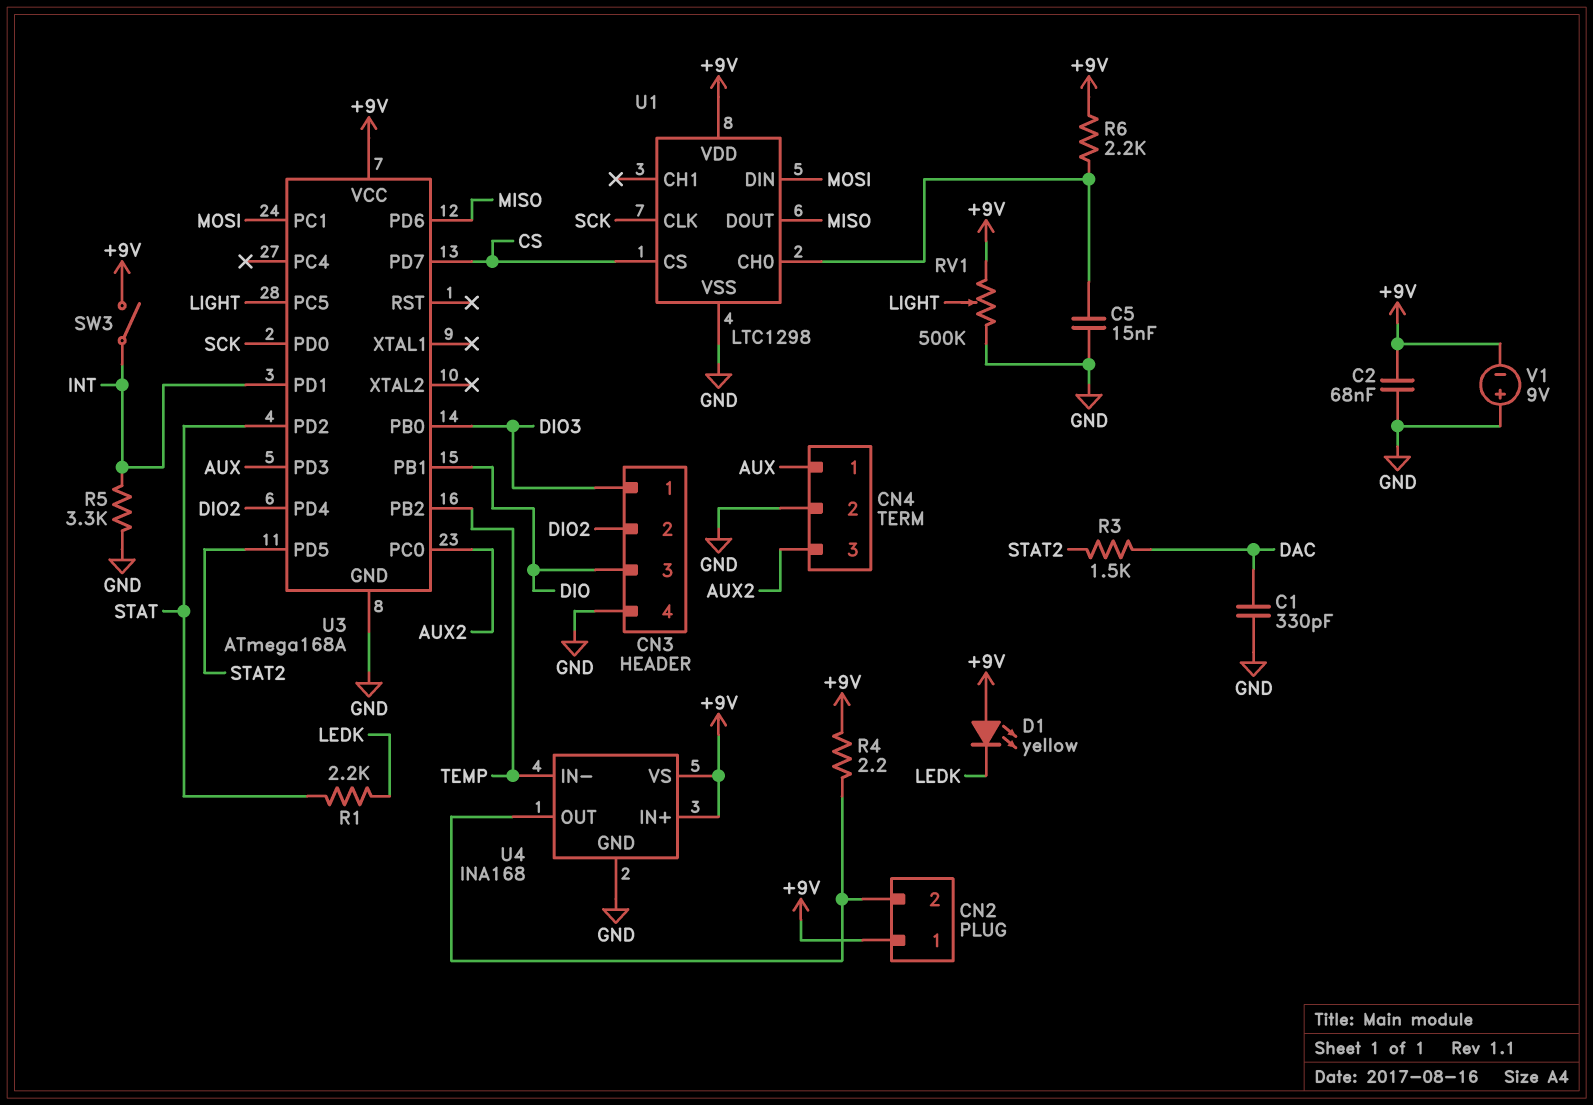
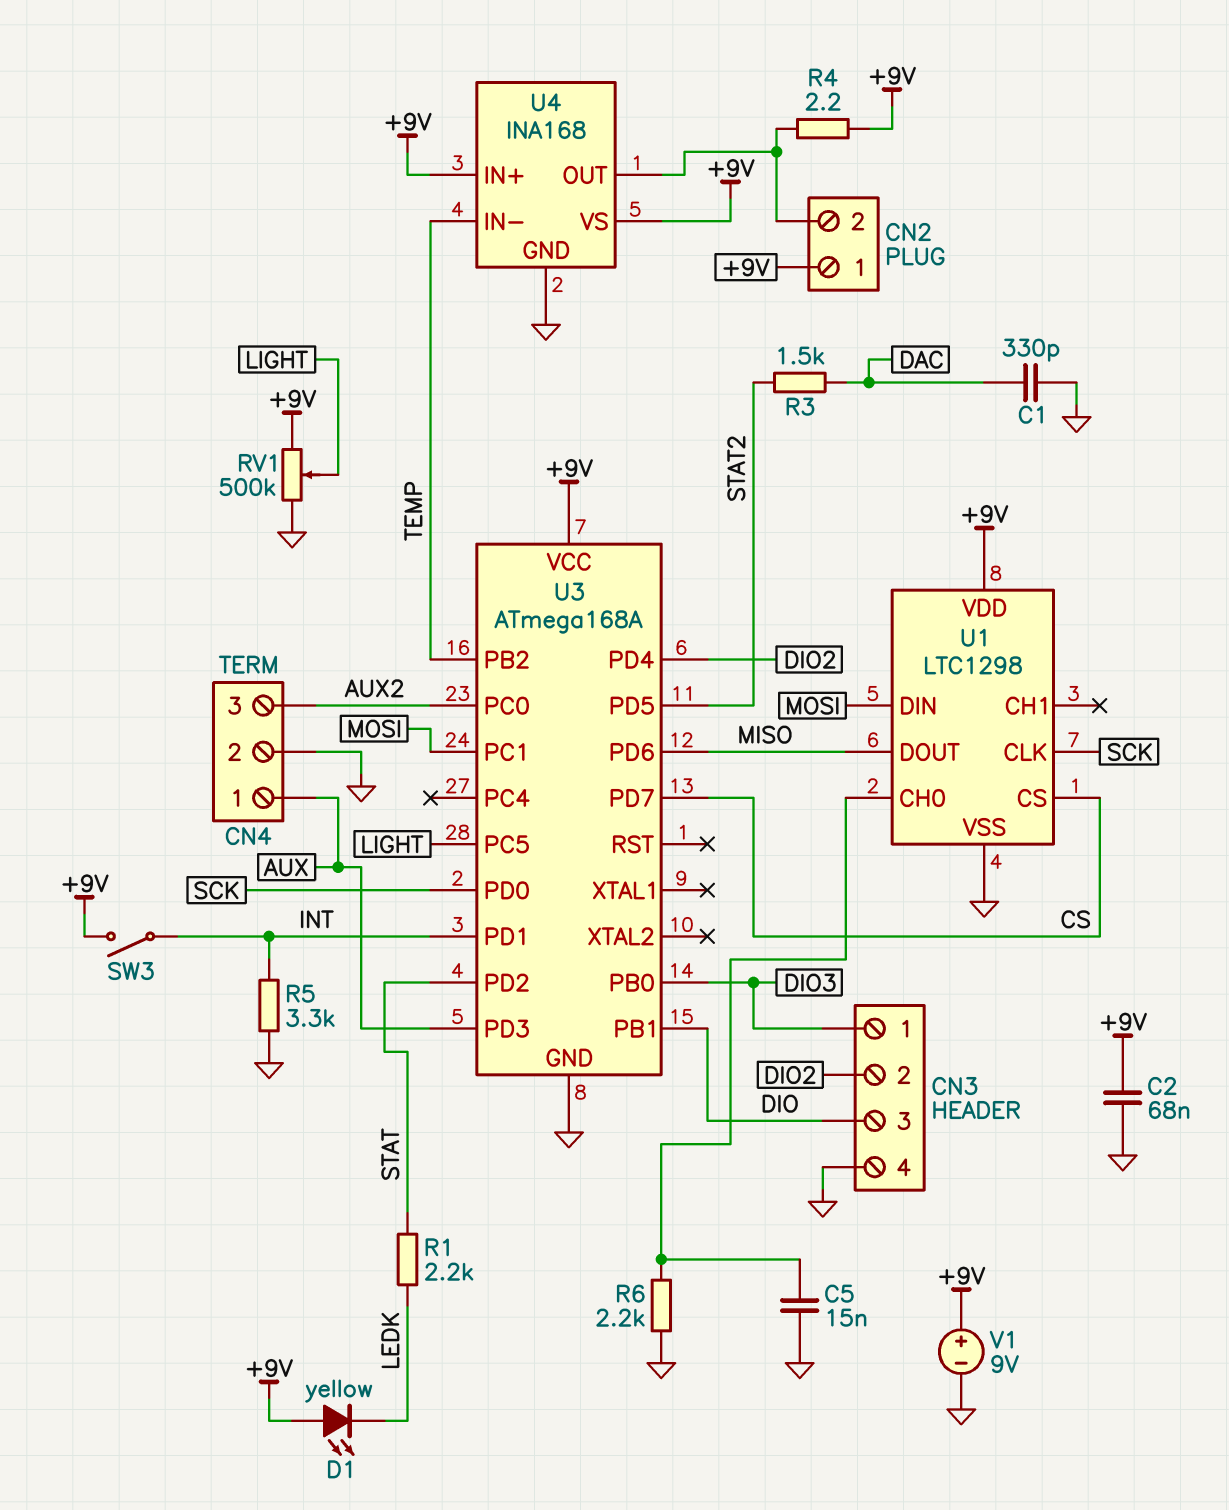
R6: 2.2k (+9V, U1/CH0) -> 2.2k (GND, U1/CH0)
V1: 9V (plus GND, minus +9V) -> 9V (plus +9V, minus GND)

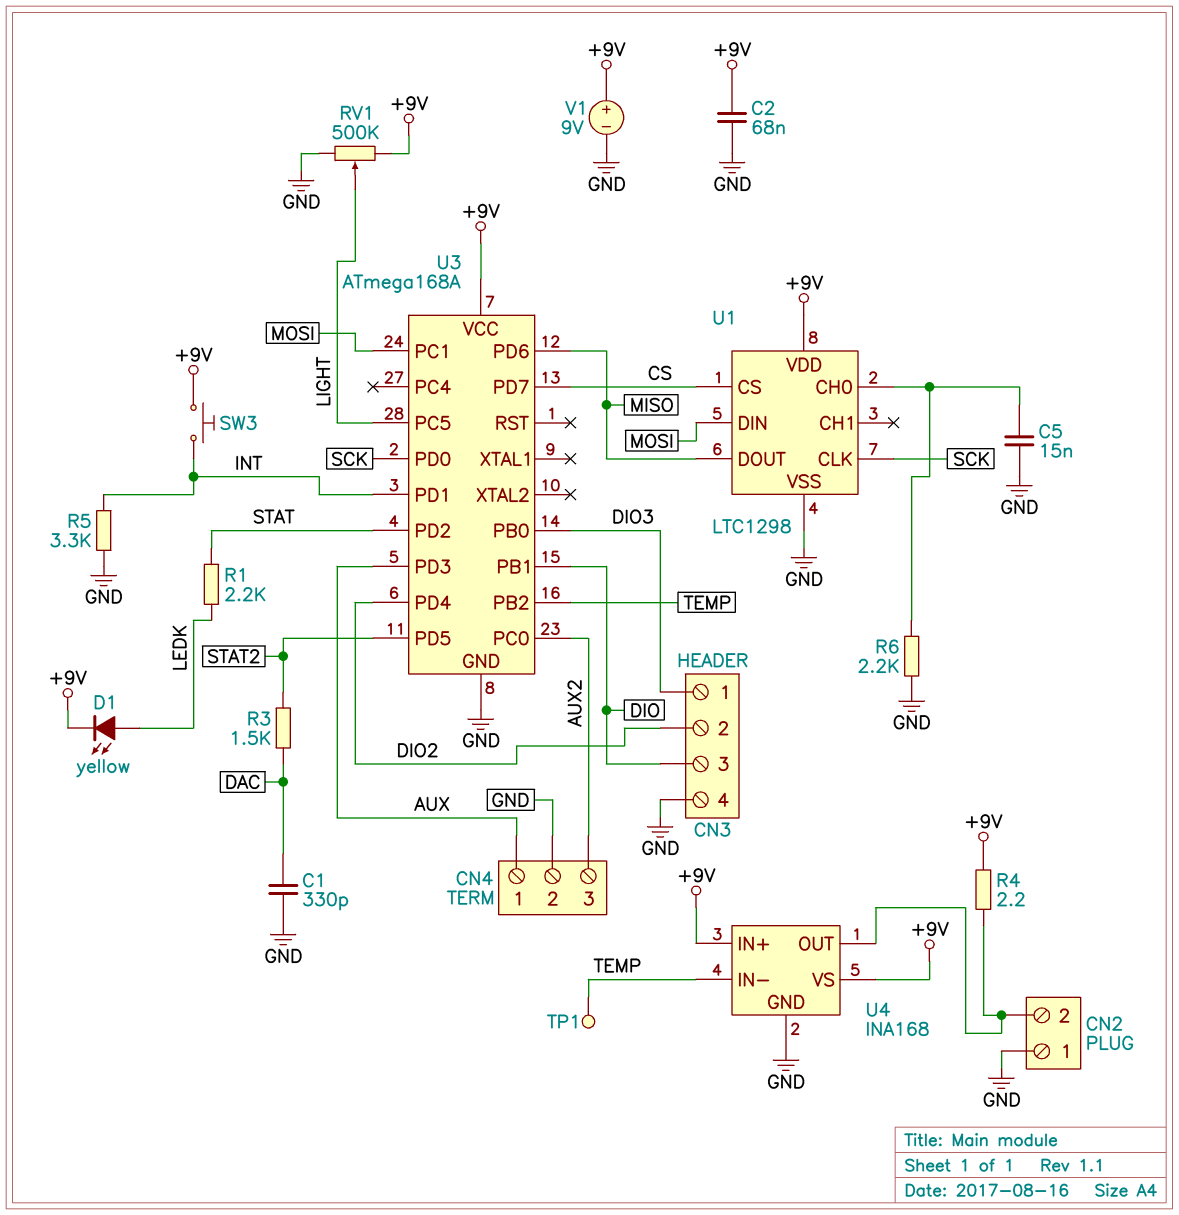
CN2 pin 1: +9V -> GND
D1: LED yellow (A +9V, K LEDK) -> LED yellow (A LEDK, K +9V)
SW3: switch (+9V, INT) -> button (+9V, INT)
TP1: none -> test point (TEMP)

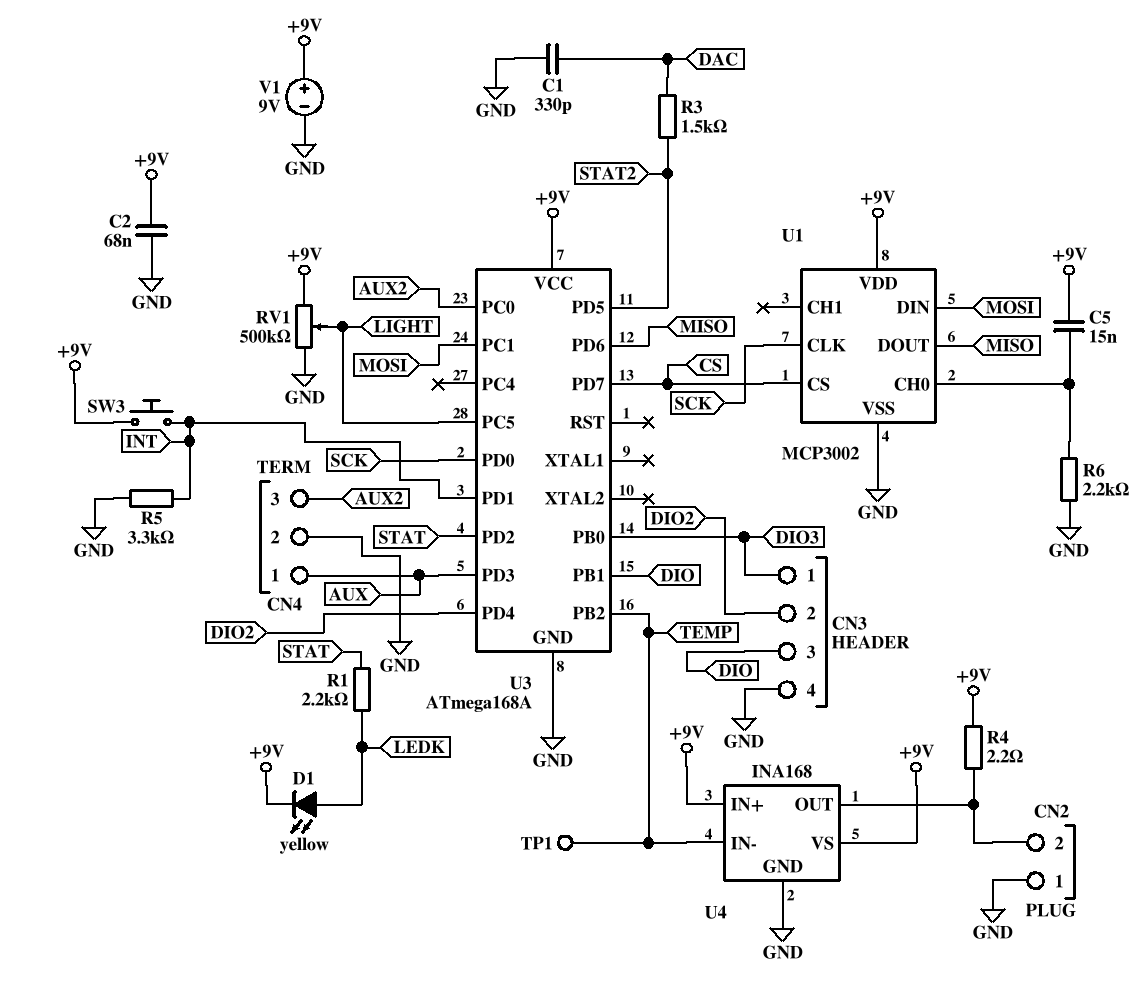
C5: 15nF (GND, U1/CH0) -> 15nF (+9V, U1/CH0)
U1: LTC1298 -> MCP3002

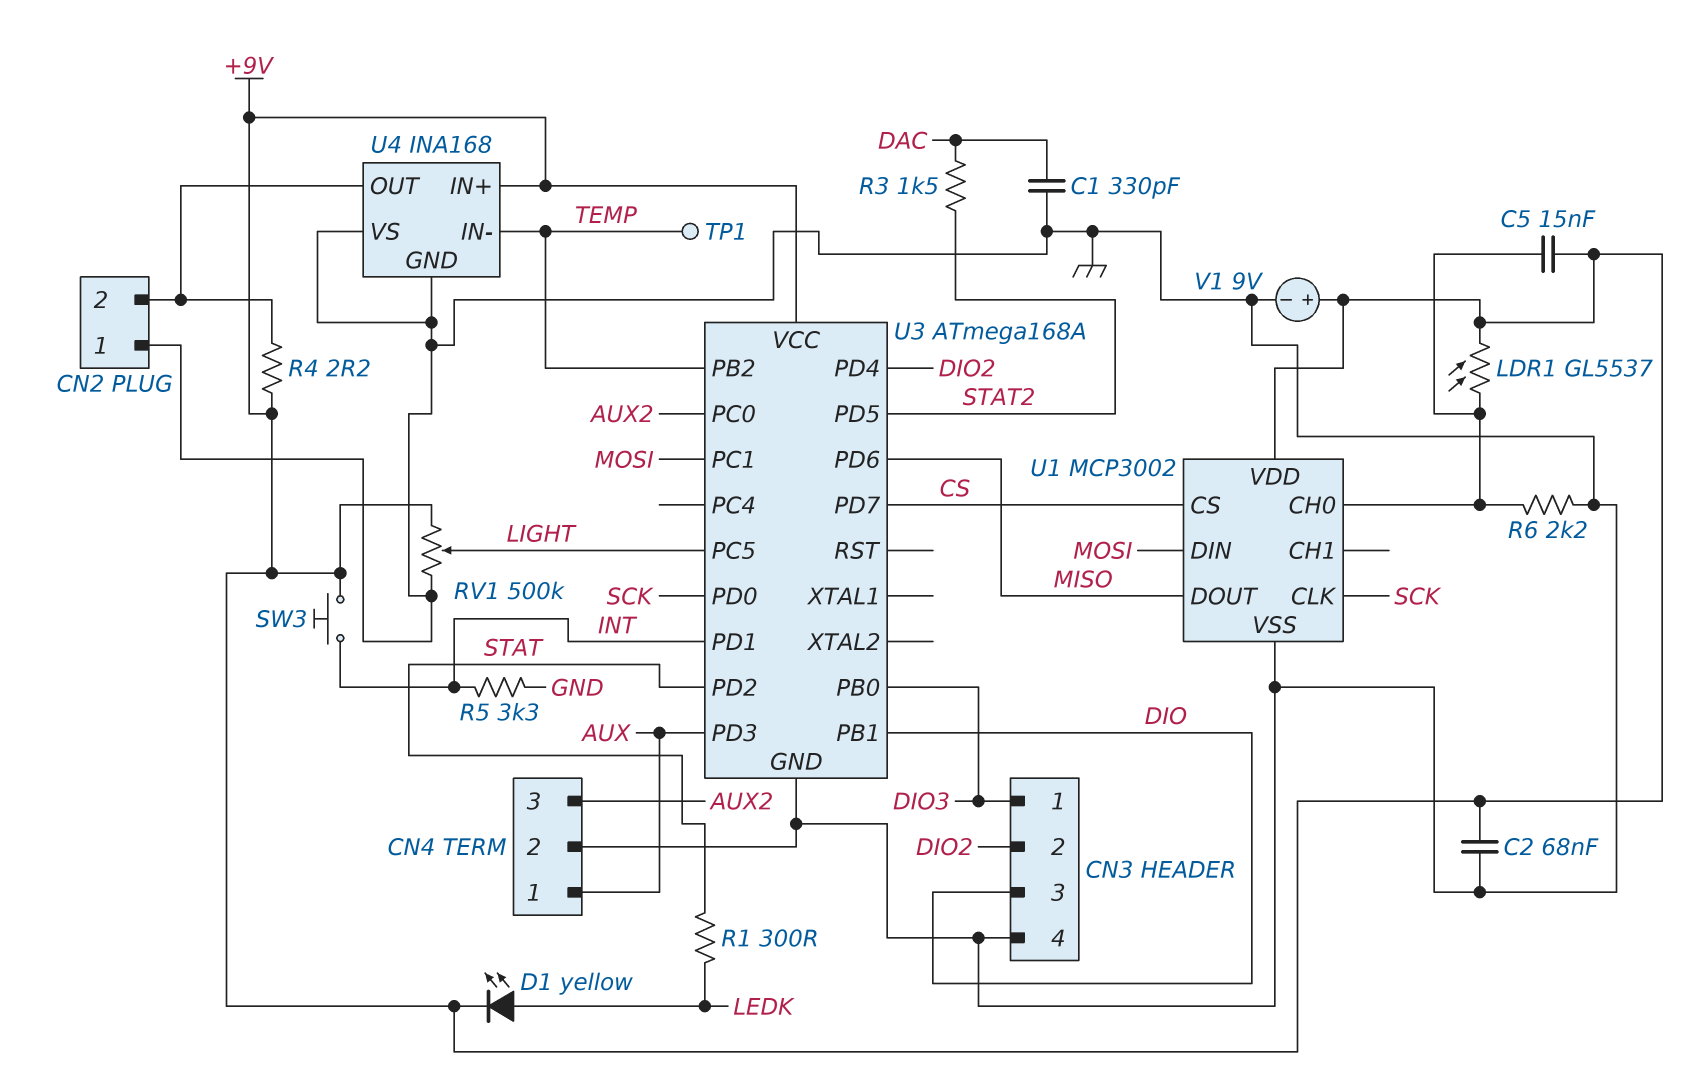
LDR1: none -> GL5537 (+9V, U1/CH0)
R1: 2.2k (LEDK, STAT) -> 300 (LEDK, STAT)
U4 pin VS: +9V -> GND

